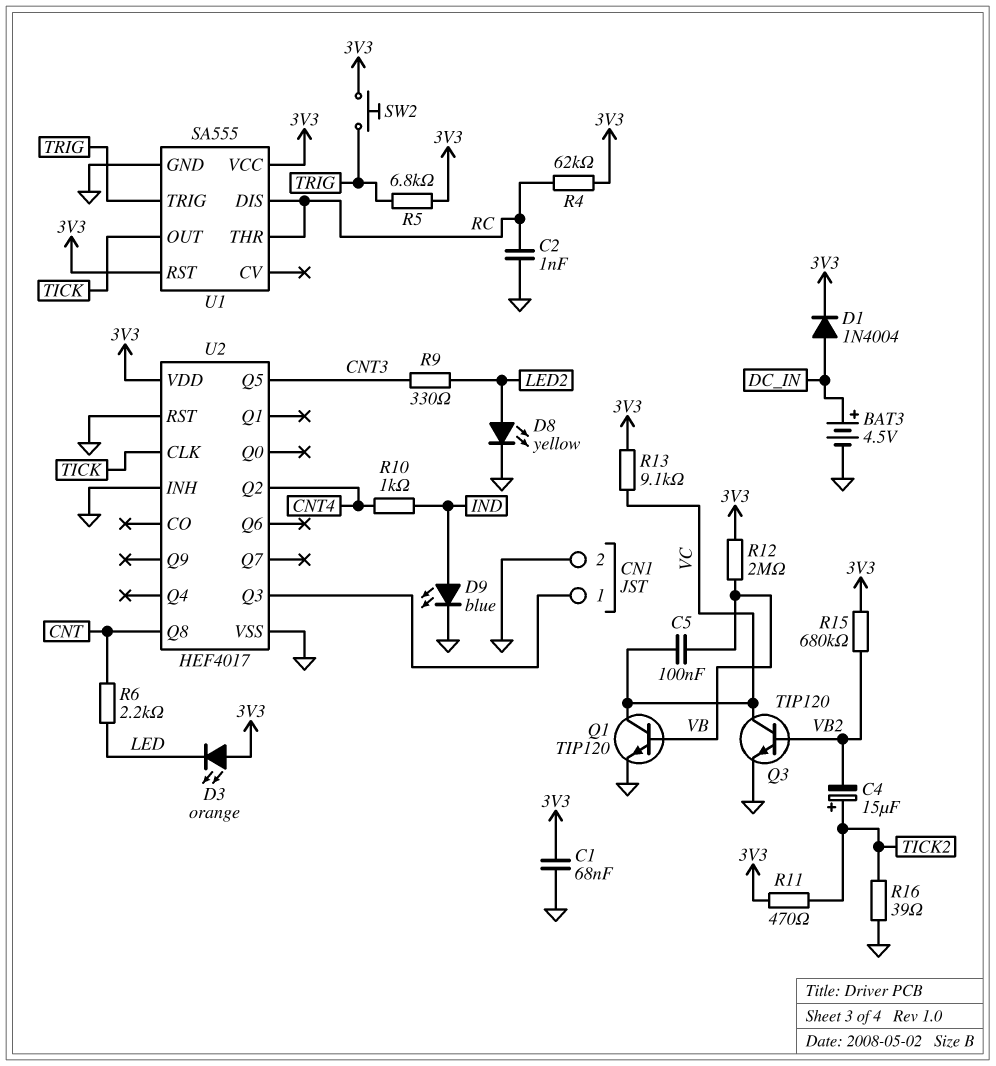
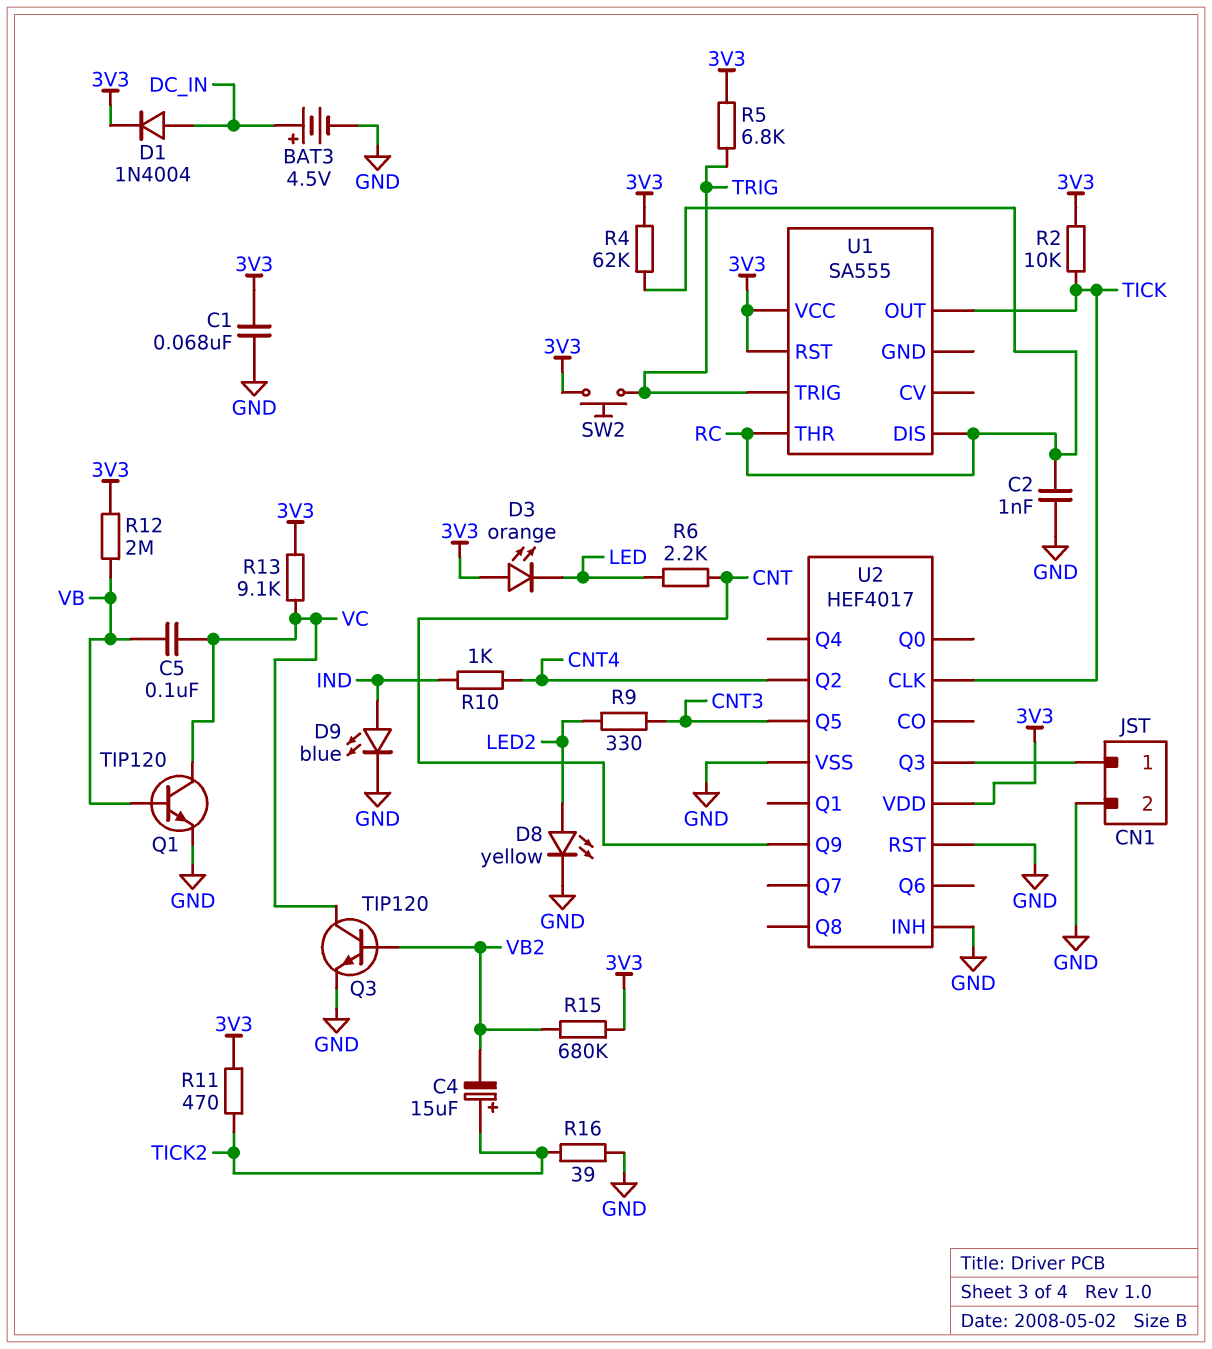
R2: none -> 10k (3V3, TICK)
U1 pin GND: GND -> none
U2 pin Q8: CNT -> none
U2 pin Q9: none -> CNT

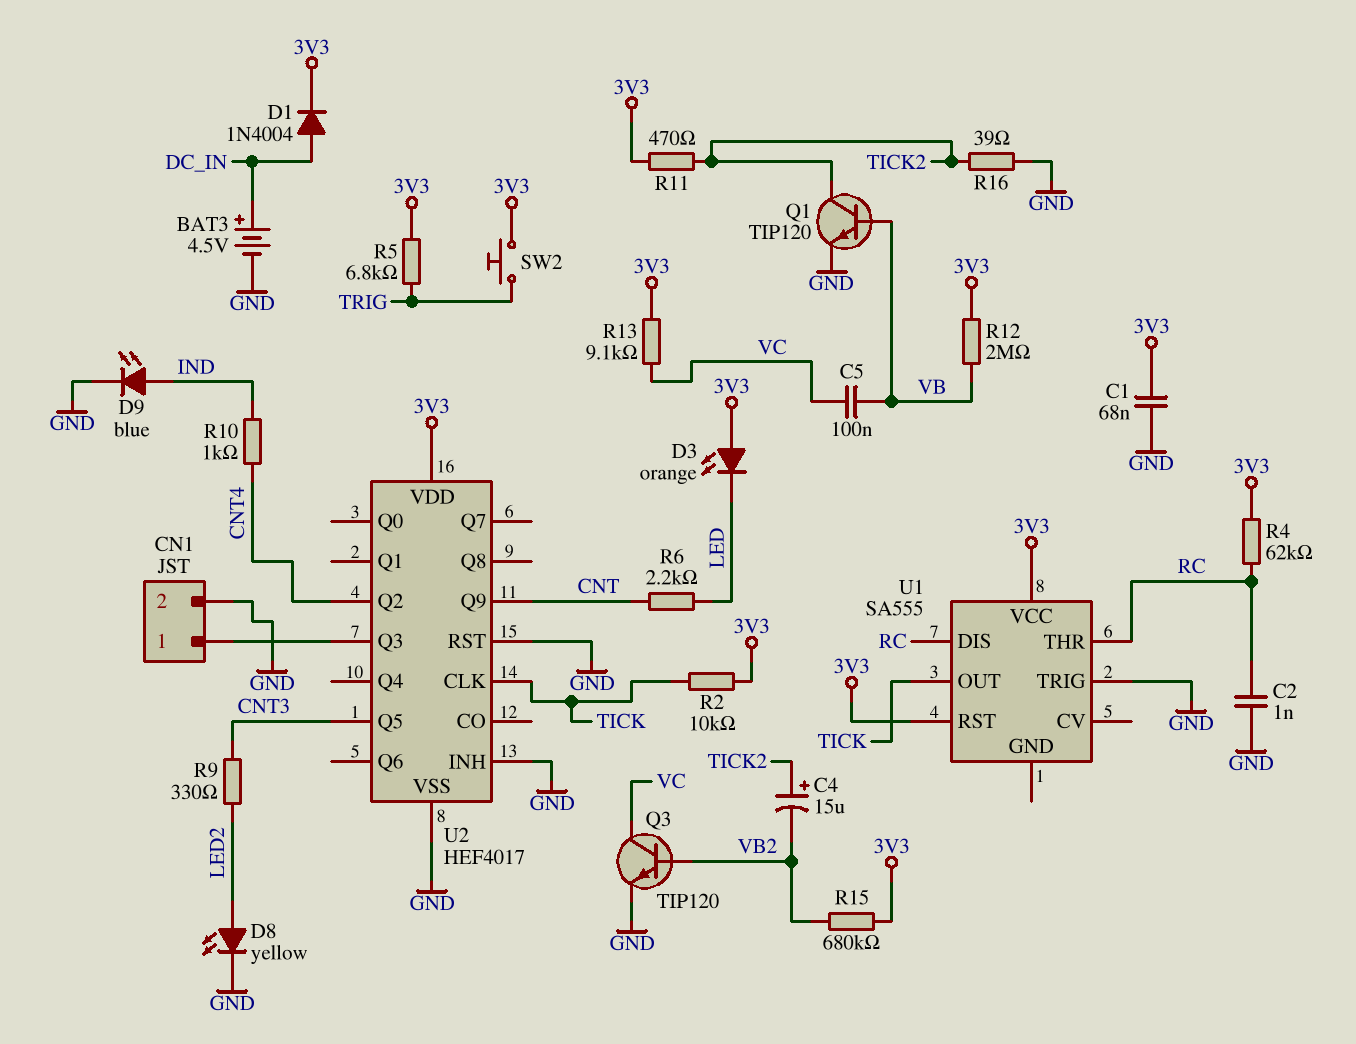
Q1: NPN TIP120 (B VB, C VC, E GND) -> NPN TIP120 (B VB, C TICK2, E GND)
U1 pin TRIG: TRIG -> GND

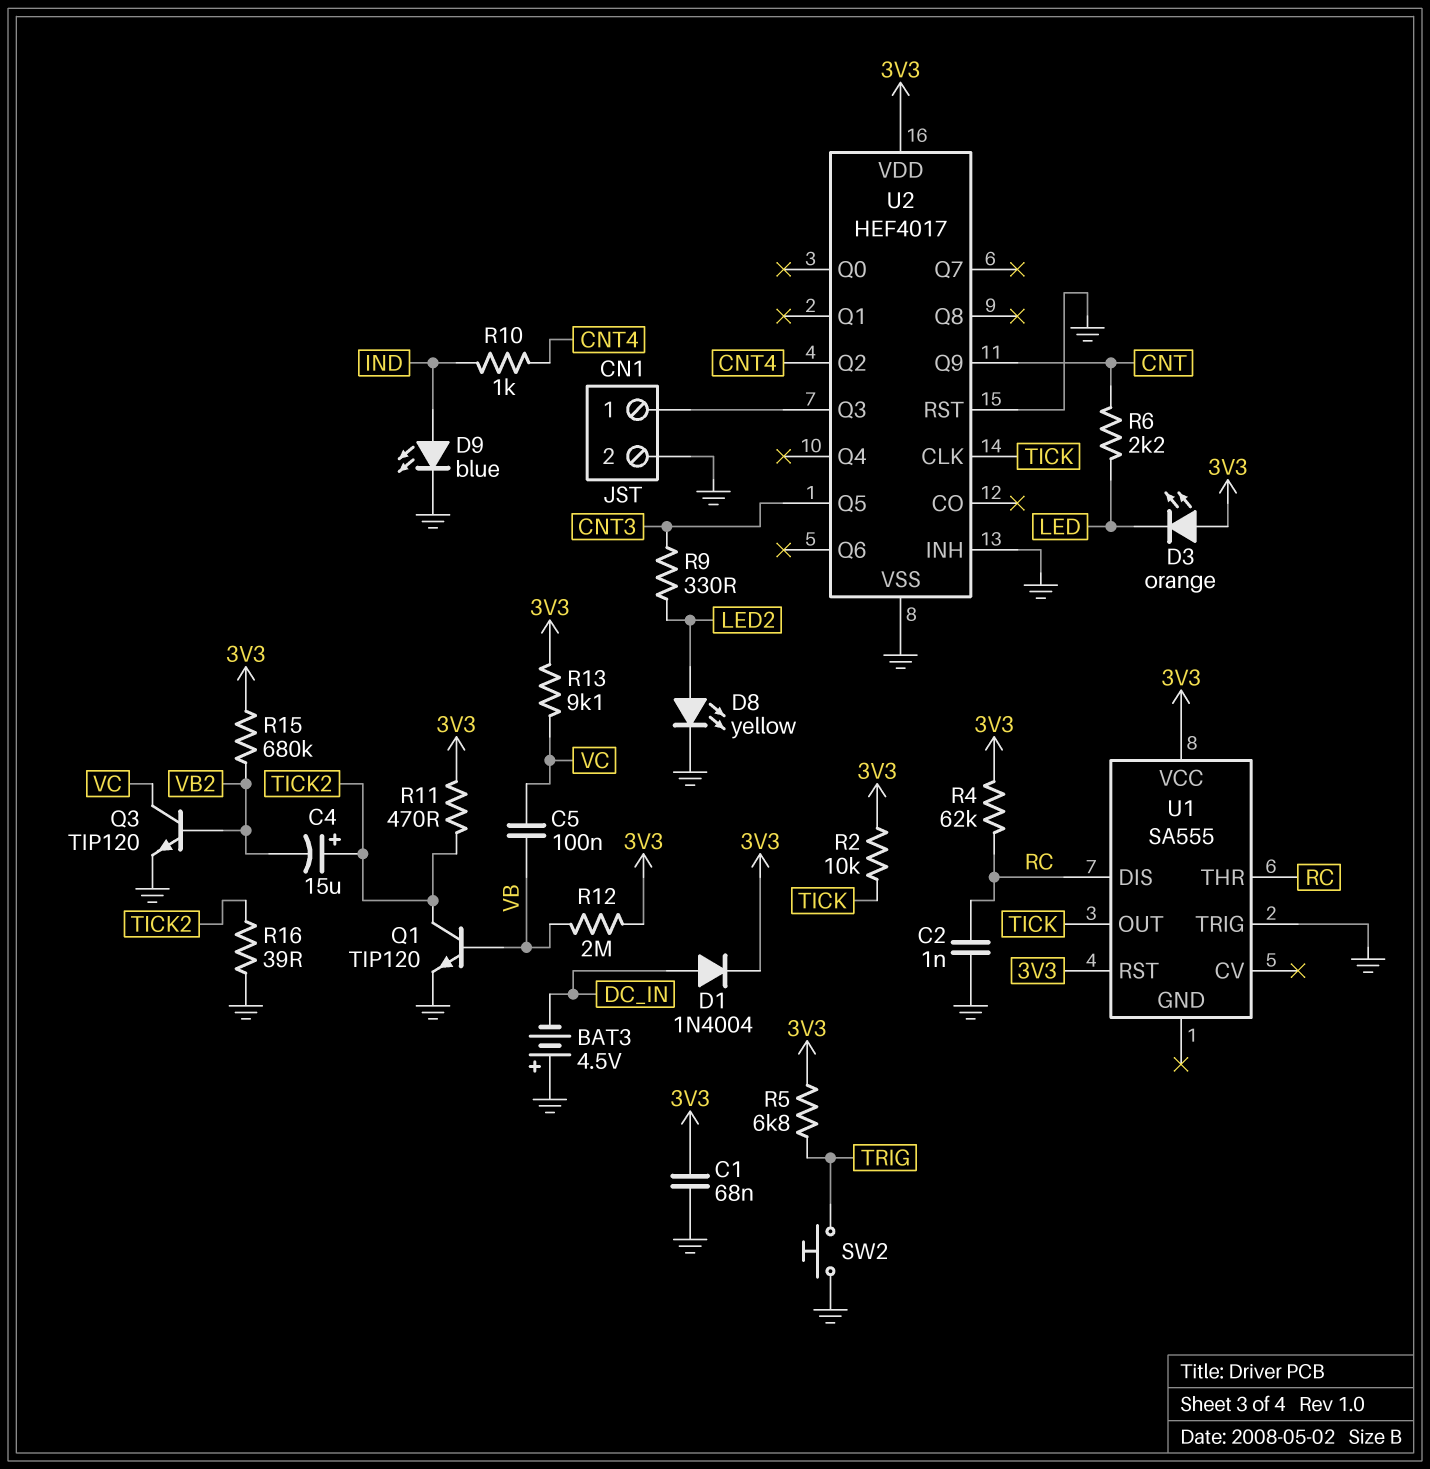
BAT3: 4.5V (plus DC_IN, minus GND) -> 4.5V (plus GND, minus DC_IN)
SW2: button (3V3, TRIG) -> button (GND, TRIG)

